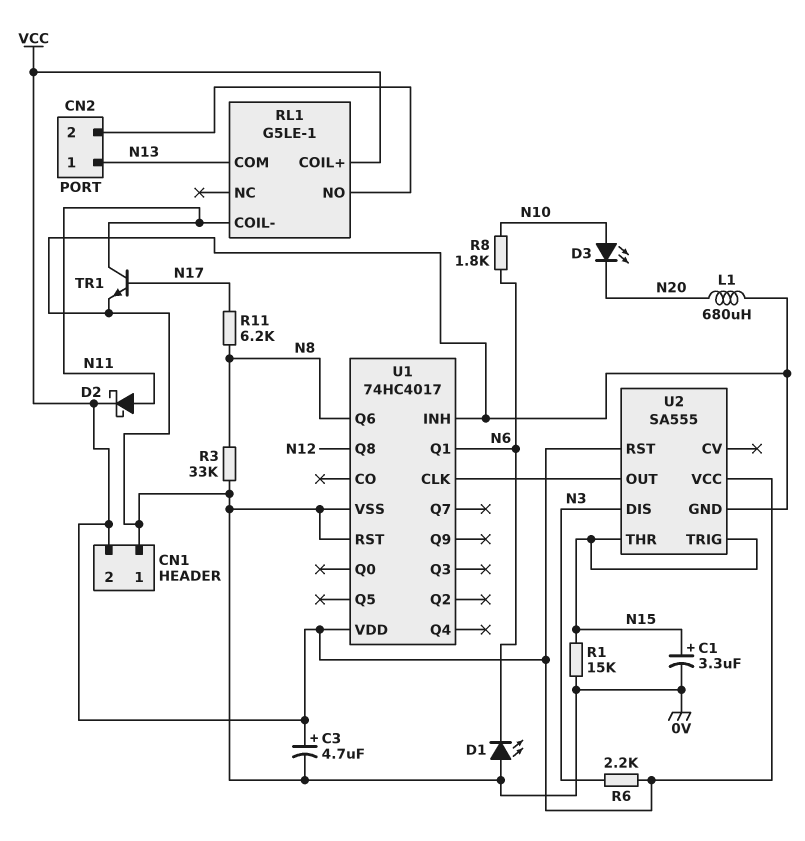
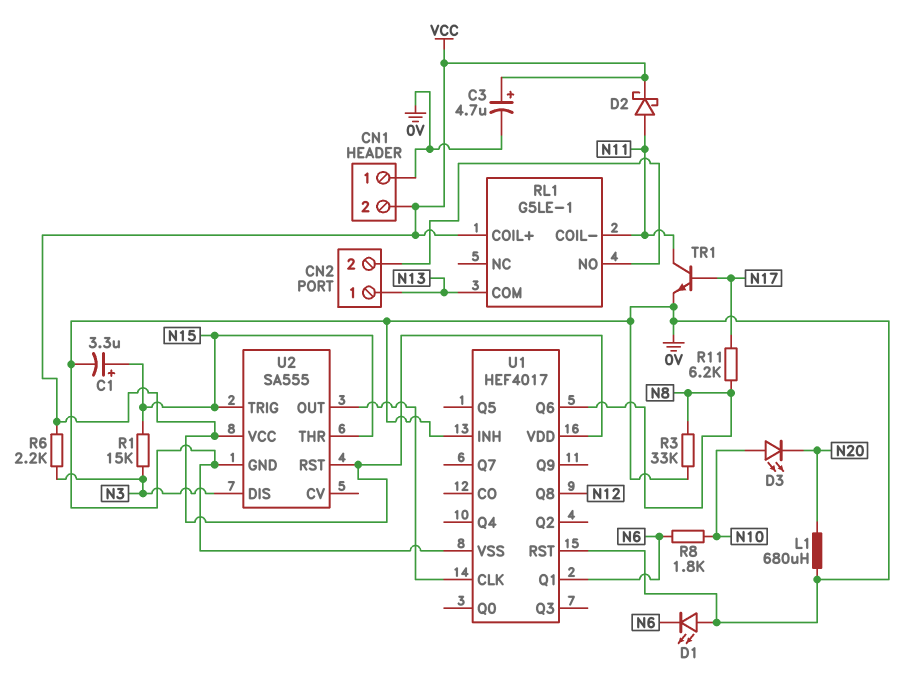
R1: 15k (0V, N15) -> 15k (N3, N15)
U1: 74HC4017 -> HEF4017

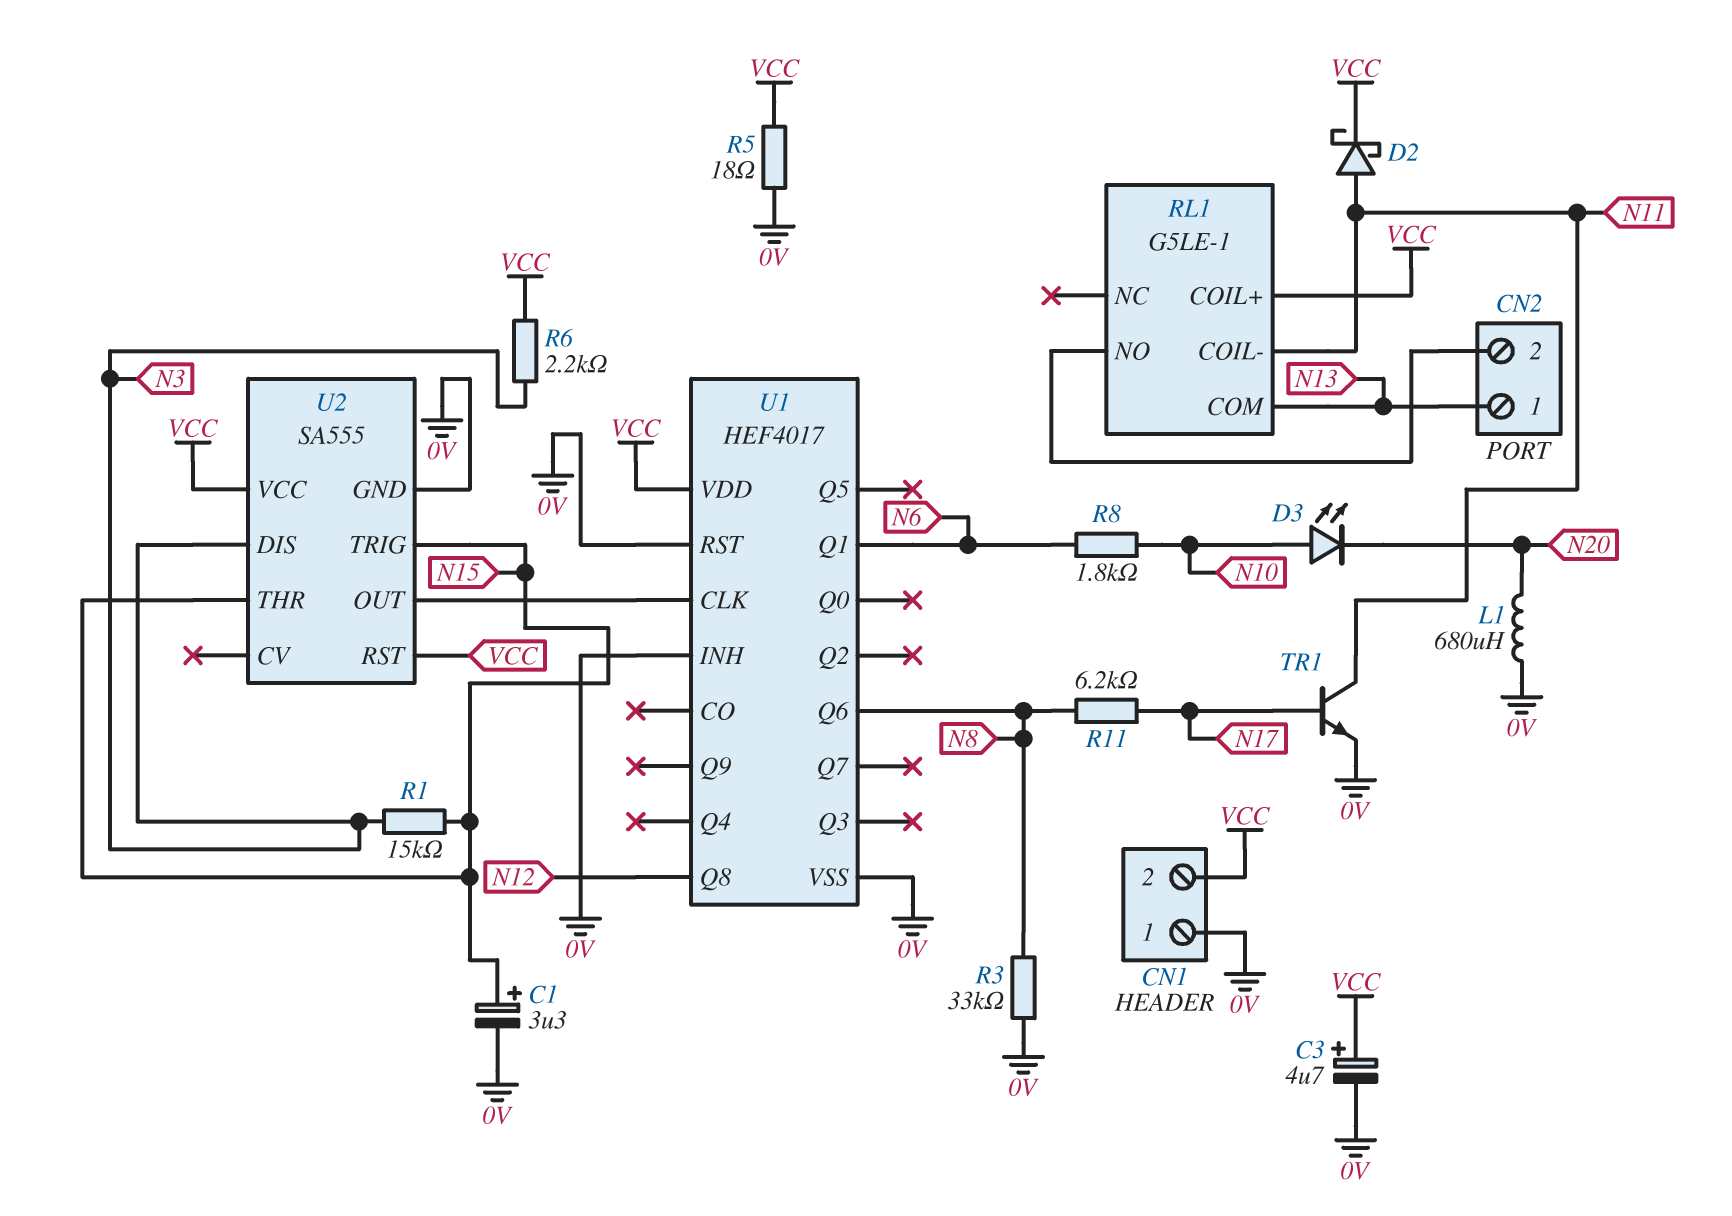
D1: LED (A 0V, K N6) -> none
R5: none -> 18 (0V, VCC)

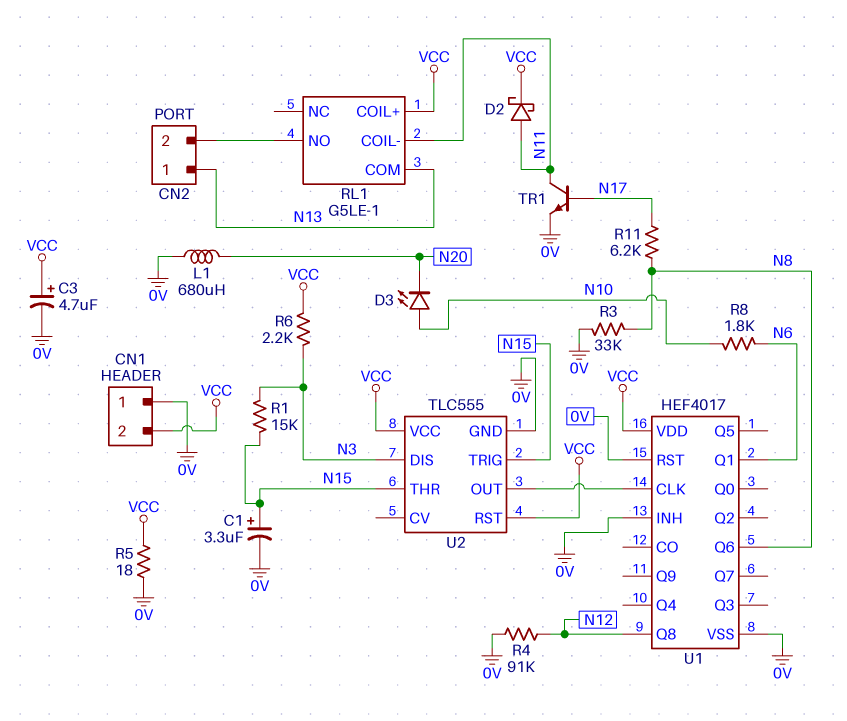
R4: none -> 91k (0V, N12)
U2: SA555 -> TLC555

